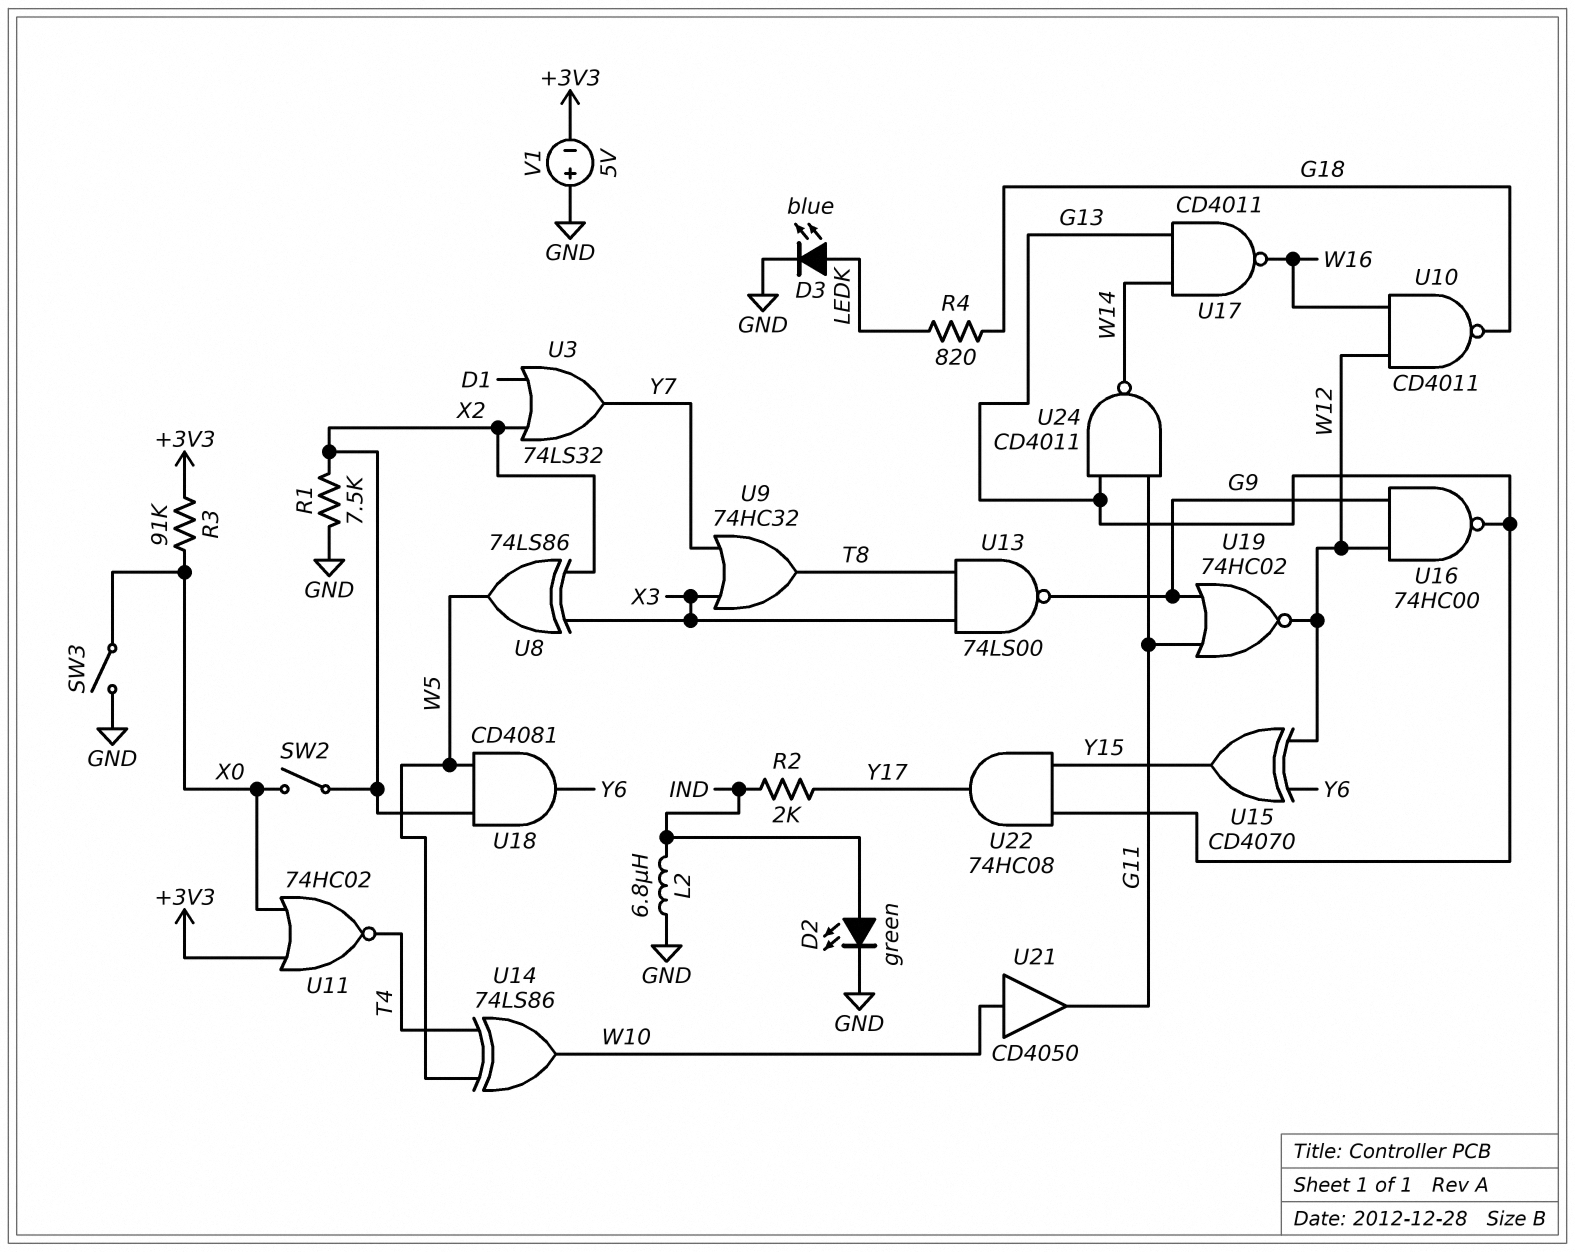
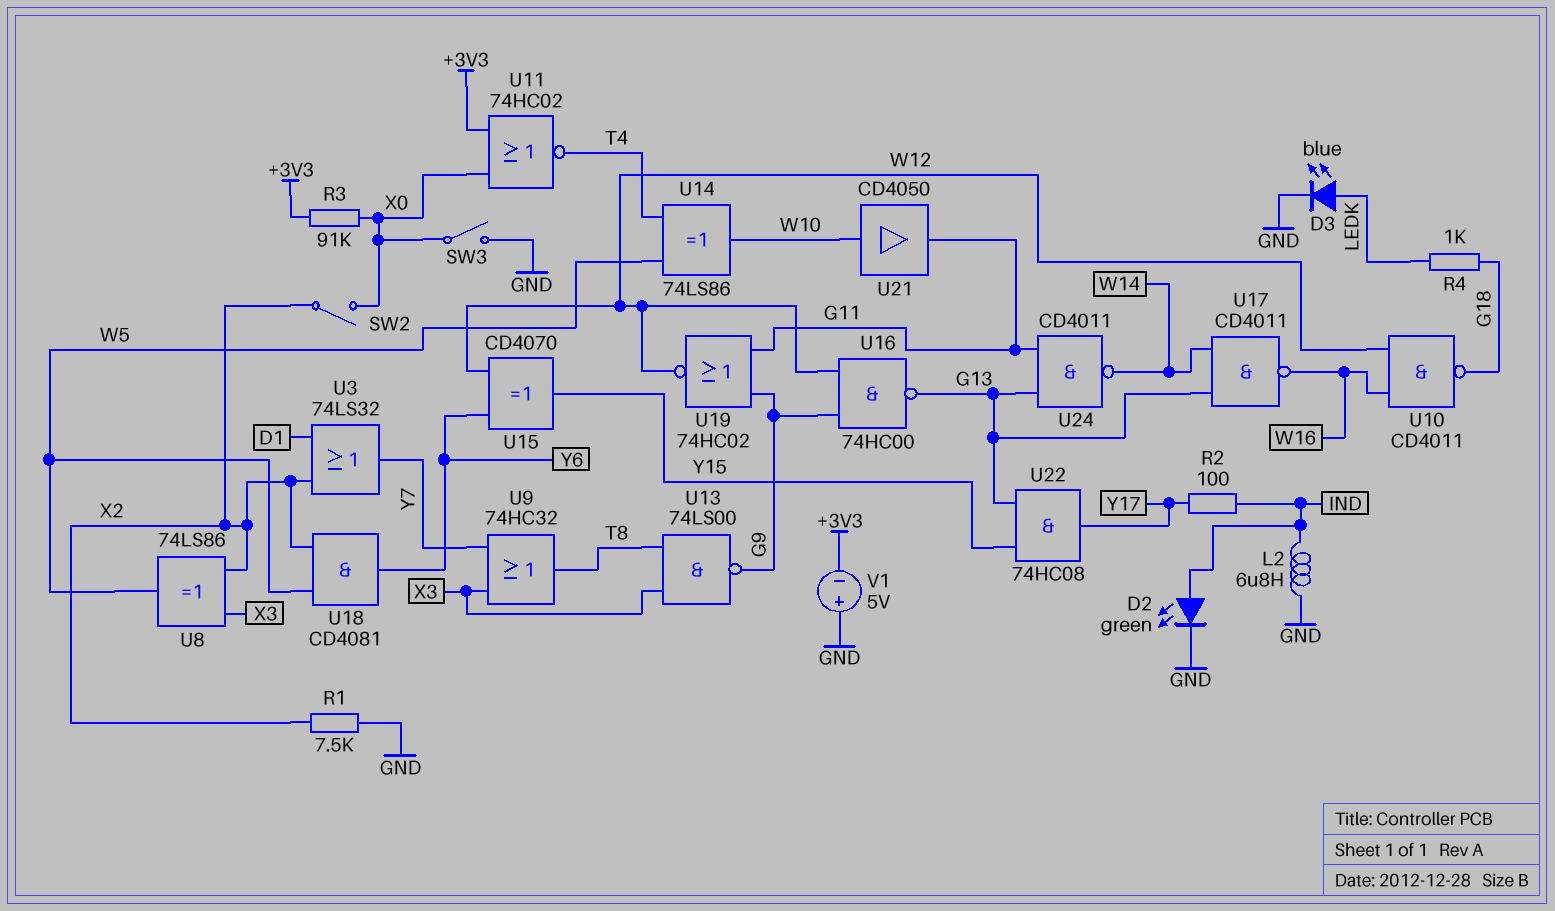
R2: 2k (IND, Y17) -> 100 (IND, Y17)
R4: 820 (G18, LEDK) -> 1k (G18, LEDK)

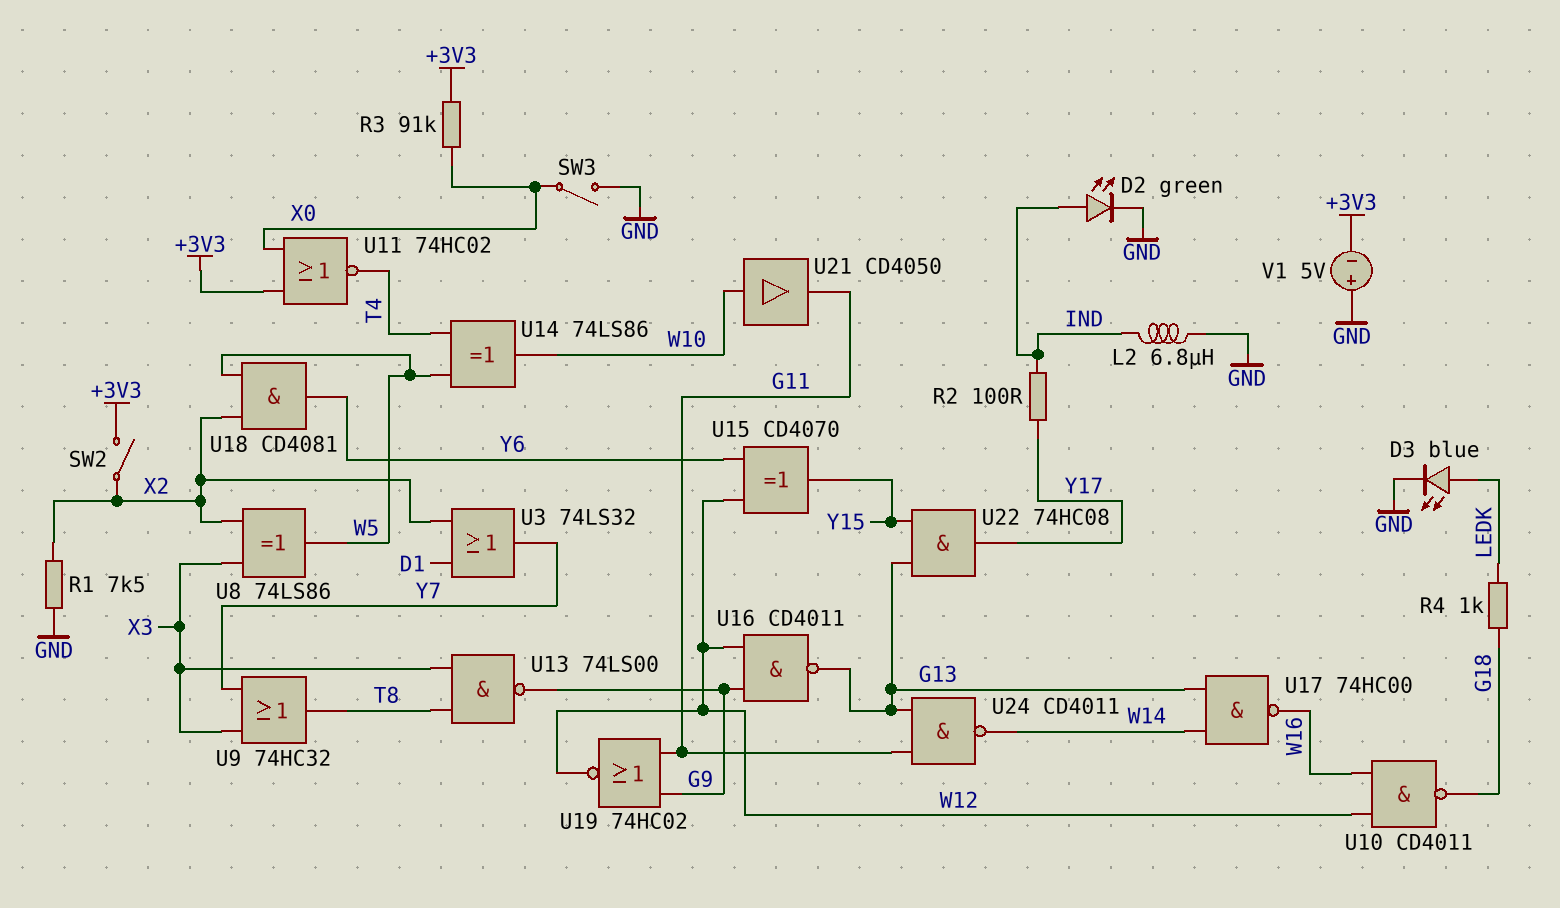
SW2: switch (X0, X2) -> switch (+3V3, X2)
U16: NAND 74HC00 (in G9, in W12, out G13) -> NAND CD4011 (in G9, in W12, out G13)
U17: NAND CD4011 (in G13, in W14, out W16) -> NAND 74HC00 (in G13, in W14, out W16)

